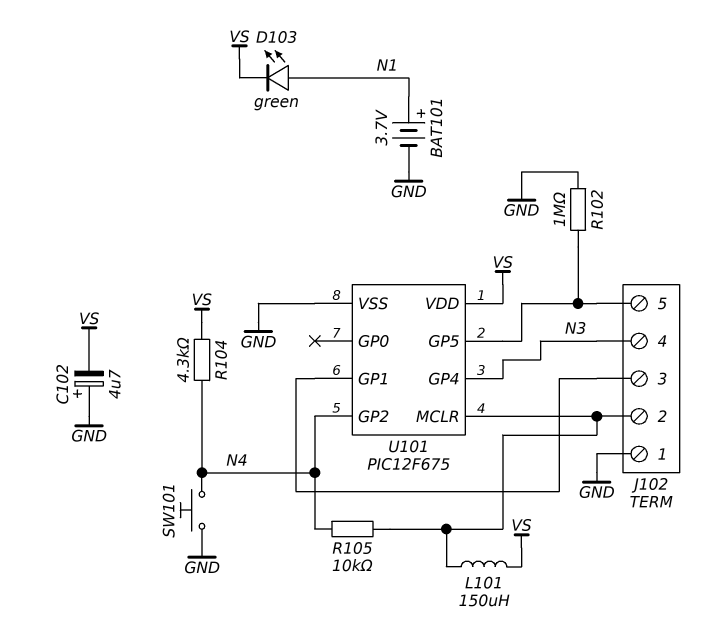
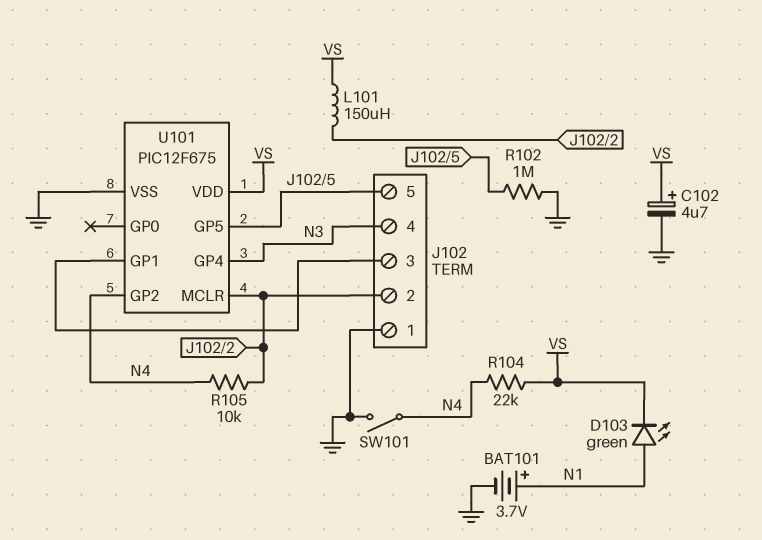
C102: 4.7uF (plus GND, minus VS) -> 4.7uF (plus VS, minus GND)
R104: 4.3k (N4, VS) -> 22k (N4, VS)
SW101: button (GND, N4) -> switch (GND, N4)

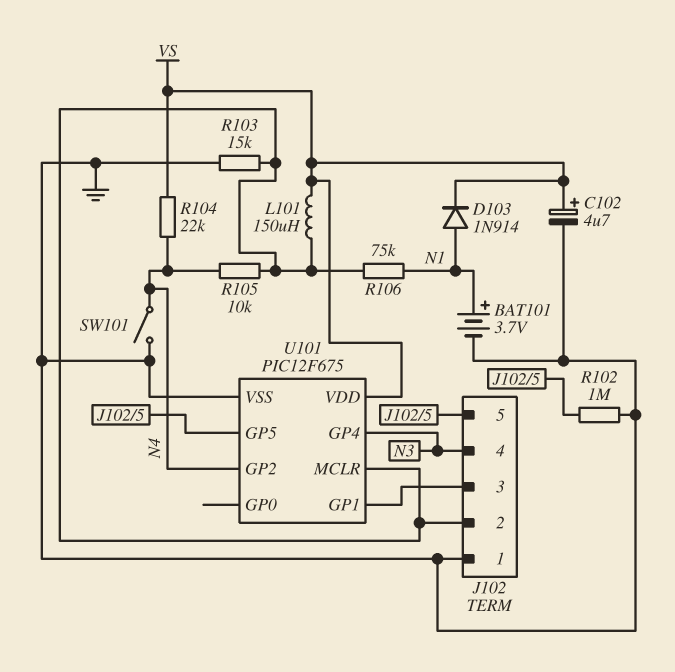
D103: LED green (A N1, K VS) -> diode 1N914 (A N1, K VS)
R103: none -> 15k (GND, J102/2)
R106: none -> 75k (J102/2, N1)

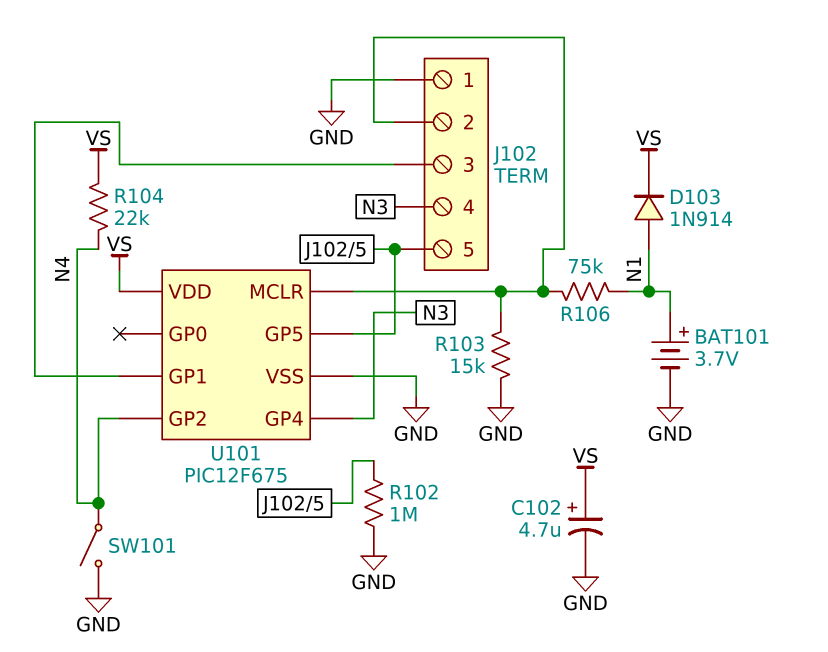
L101: 150uH (J102/2, VS) -> none
R105: 10k (J102/2, N4) -> none

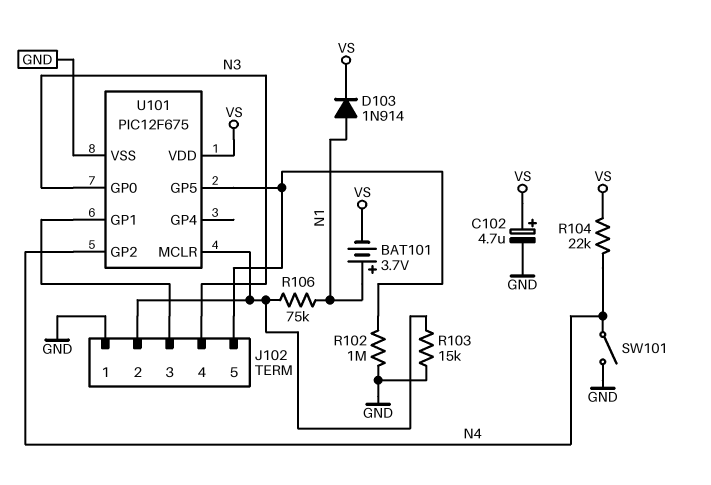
BAT101: 3.7V (plus N1, minus GND) -> 3.7V (plus N1, minus VS)
U101 pin GP0: none -> N3
U101 pin GP4: N3 -> none

